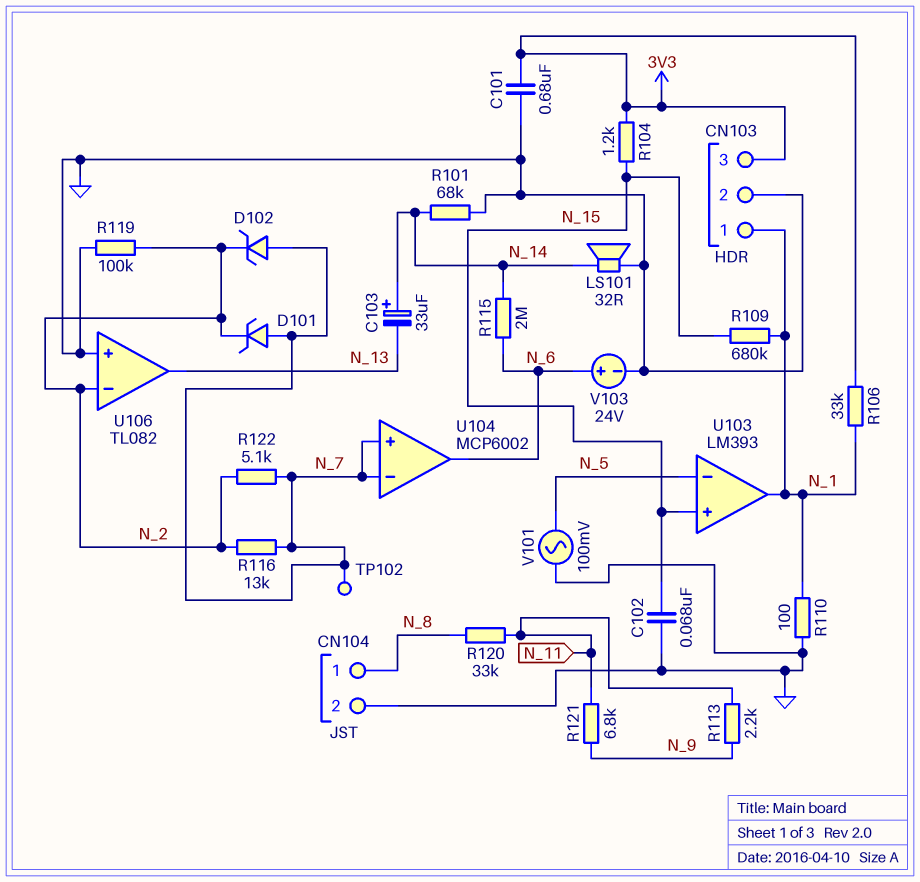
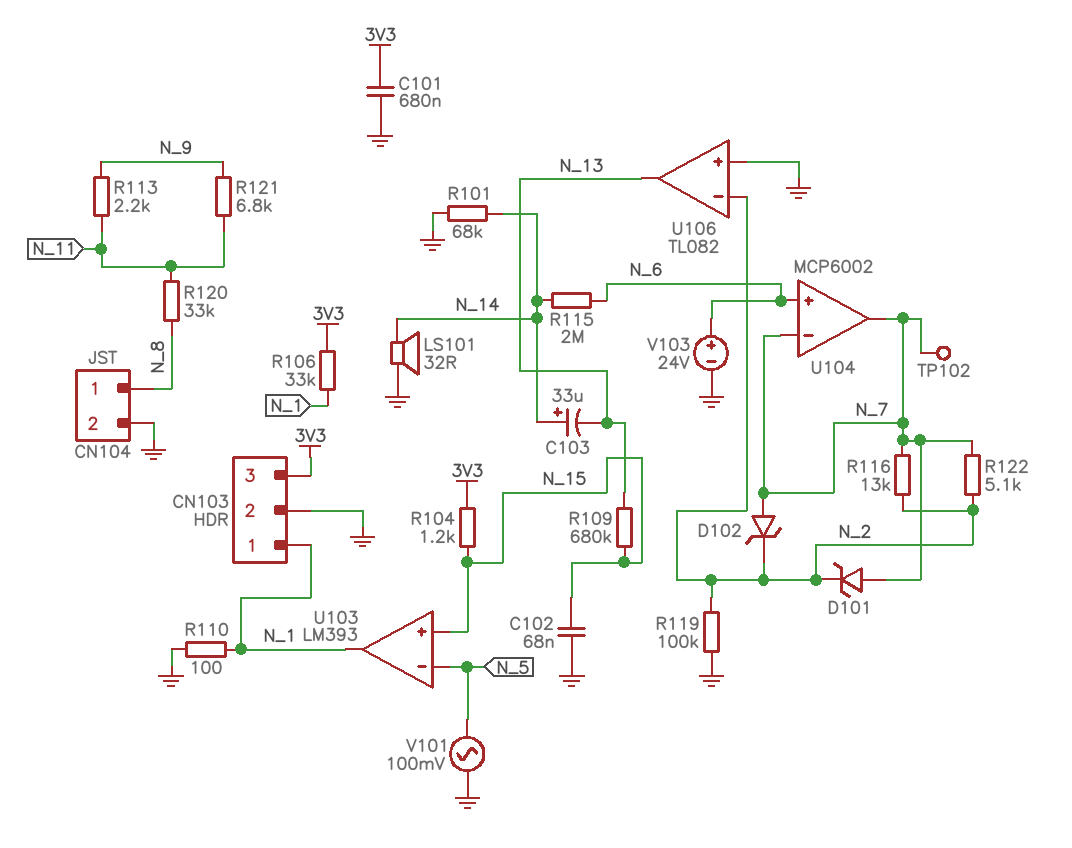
R109: 680k (N_1, N_15) -> 680k (N_13, N_15)
U104 pin in+: N_7 -> N_6
U104 pin out: N_6 -> N_7

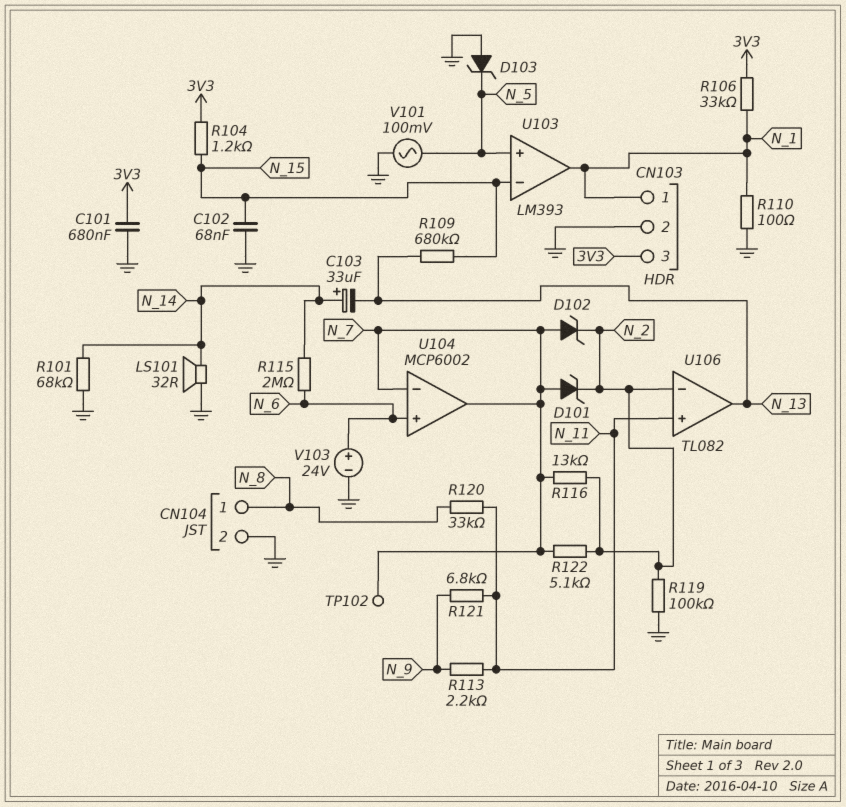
D103: none -> zener (A GND, K N_5)
U103 pin in+: N_15 -> N_5
U103 pin in-: N_5 -> N_15
U106 pin in+: GND -> N_11

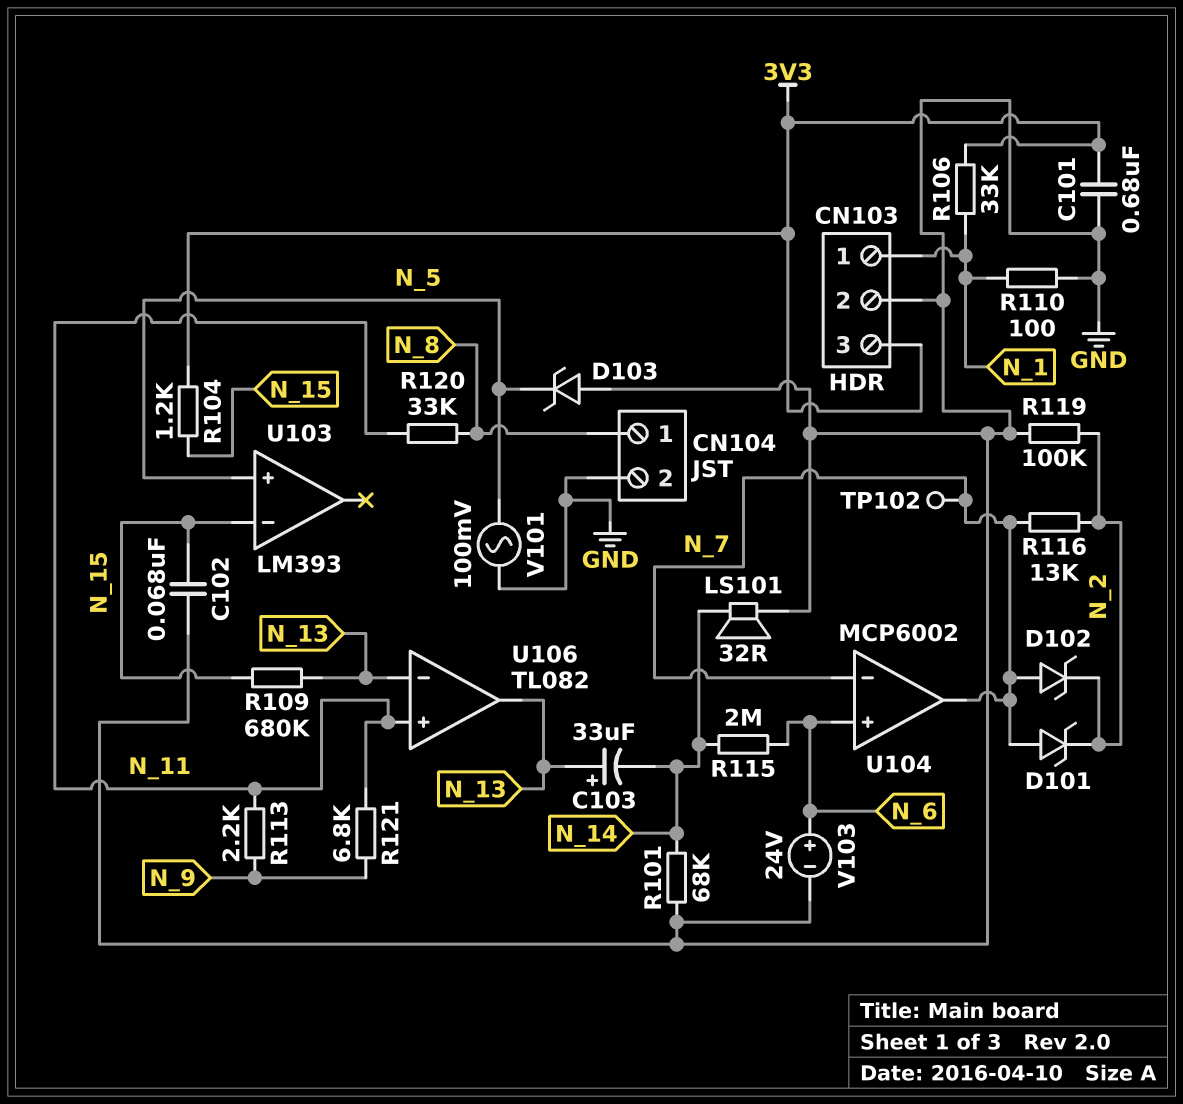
C103: 33uF (plus N_14, minus N_13) -> 33uF (plus N_13, minus N_14)
R122: 5.1k (N_2, N_7) -> none
U103 pin out: N_1 -> none
U106 pin in-: N_2 -> N_13

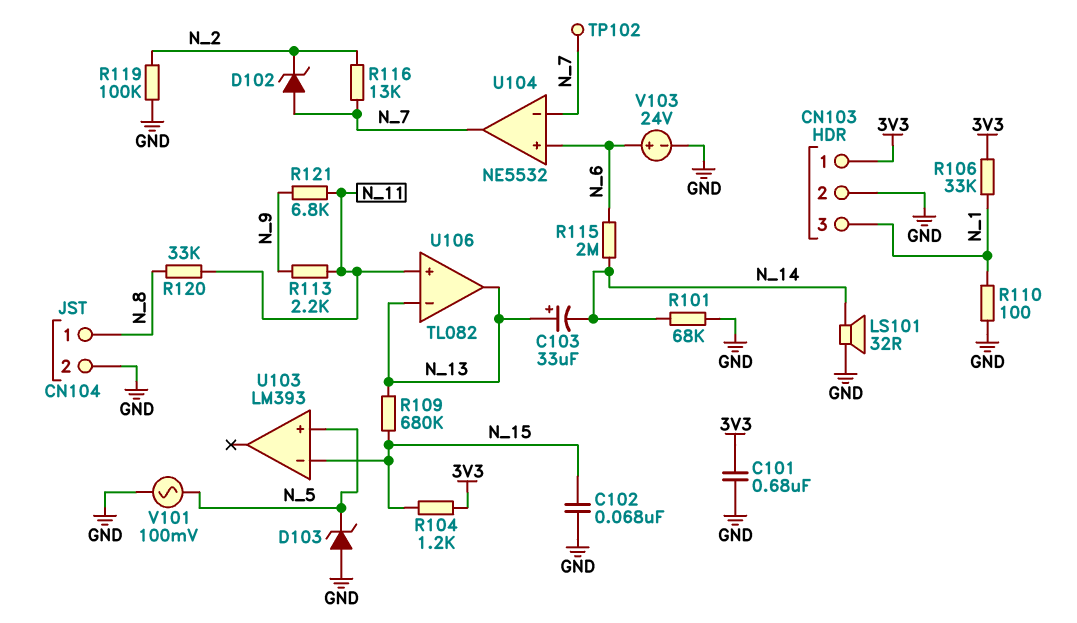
CN103 pin 1: N_1 -> 3V3
CN103 pin 3: 3V3 -> N_1
D101: zener (A N_7, K N_2) -> none
U104: MCP6002 -> NE5532

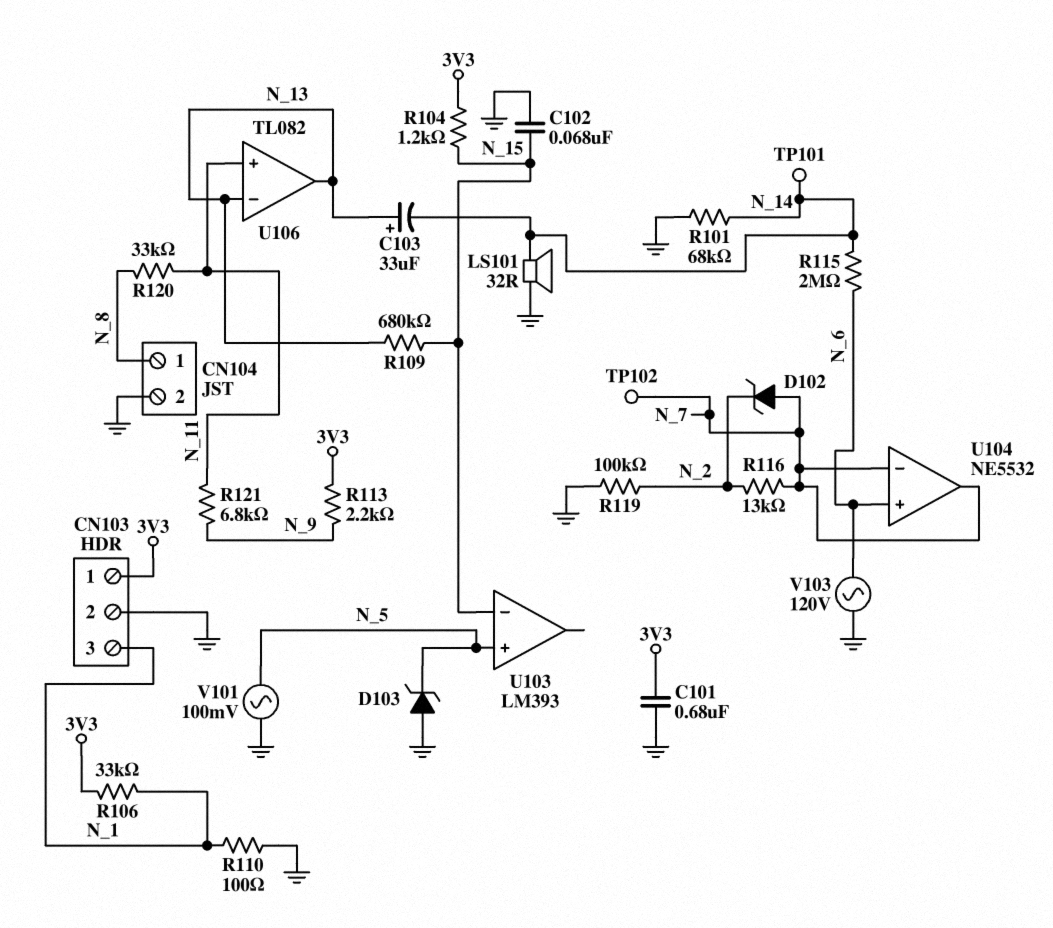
R113: 2.2k (N_9, N_11) -> 2.2k (3V3, N_9)
TP101: none -> test point (N_14)
V103: 24V (plus N_6, minus GND) -> AC 120V (GND, N_6)

